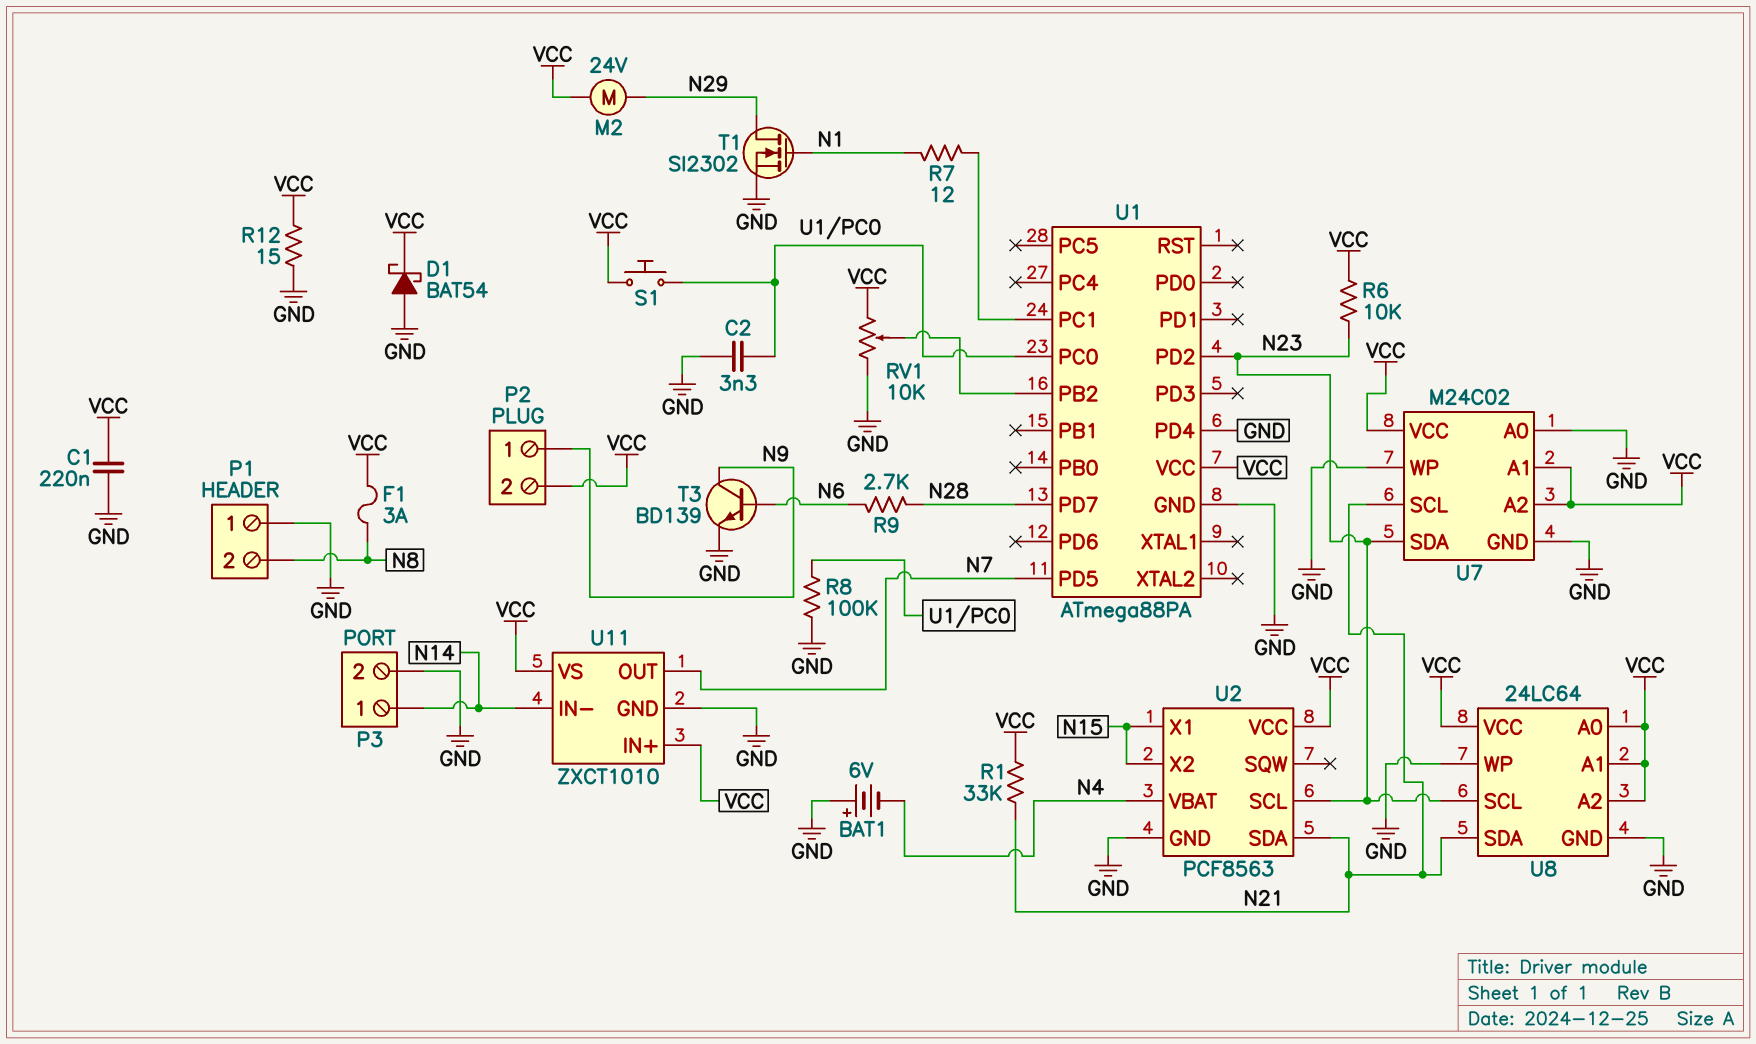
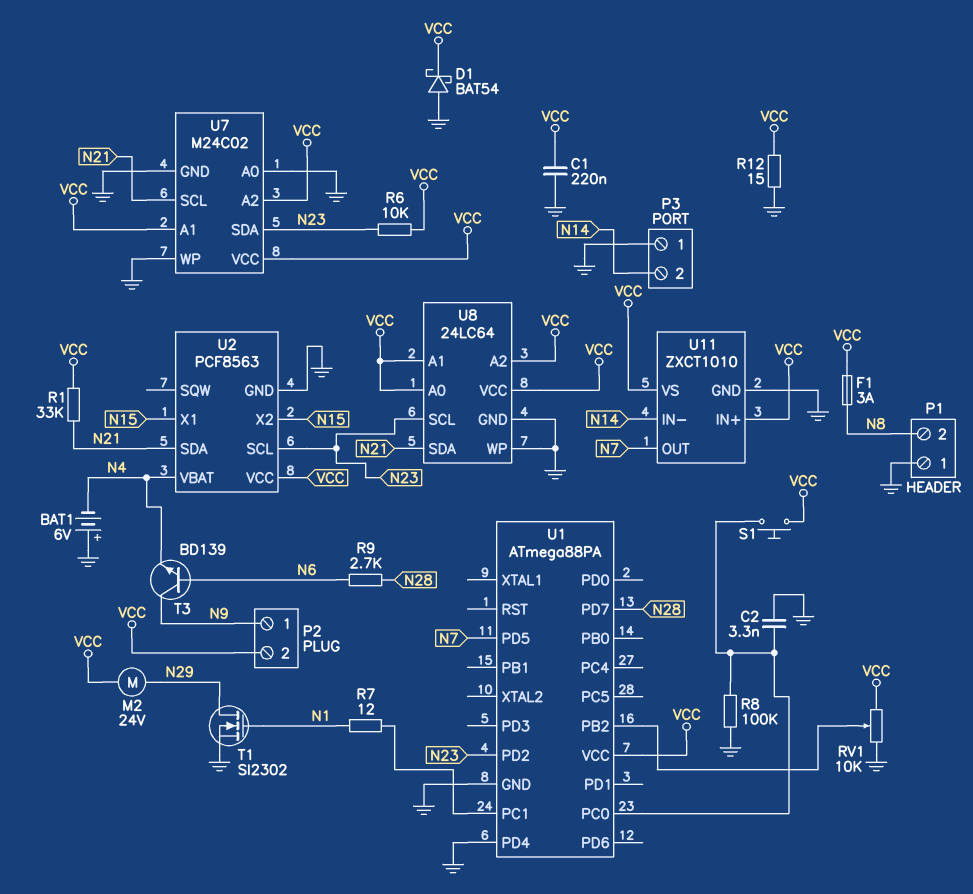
P3 pin 1: N14 -> GND
P3 pin 2: GND -> N14
T3: NPN BD139 (B N6, C N9, E GND) -> NPN BD139 (B N6, C N9, E N4)

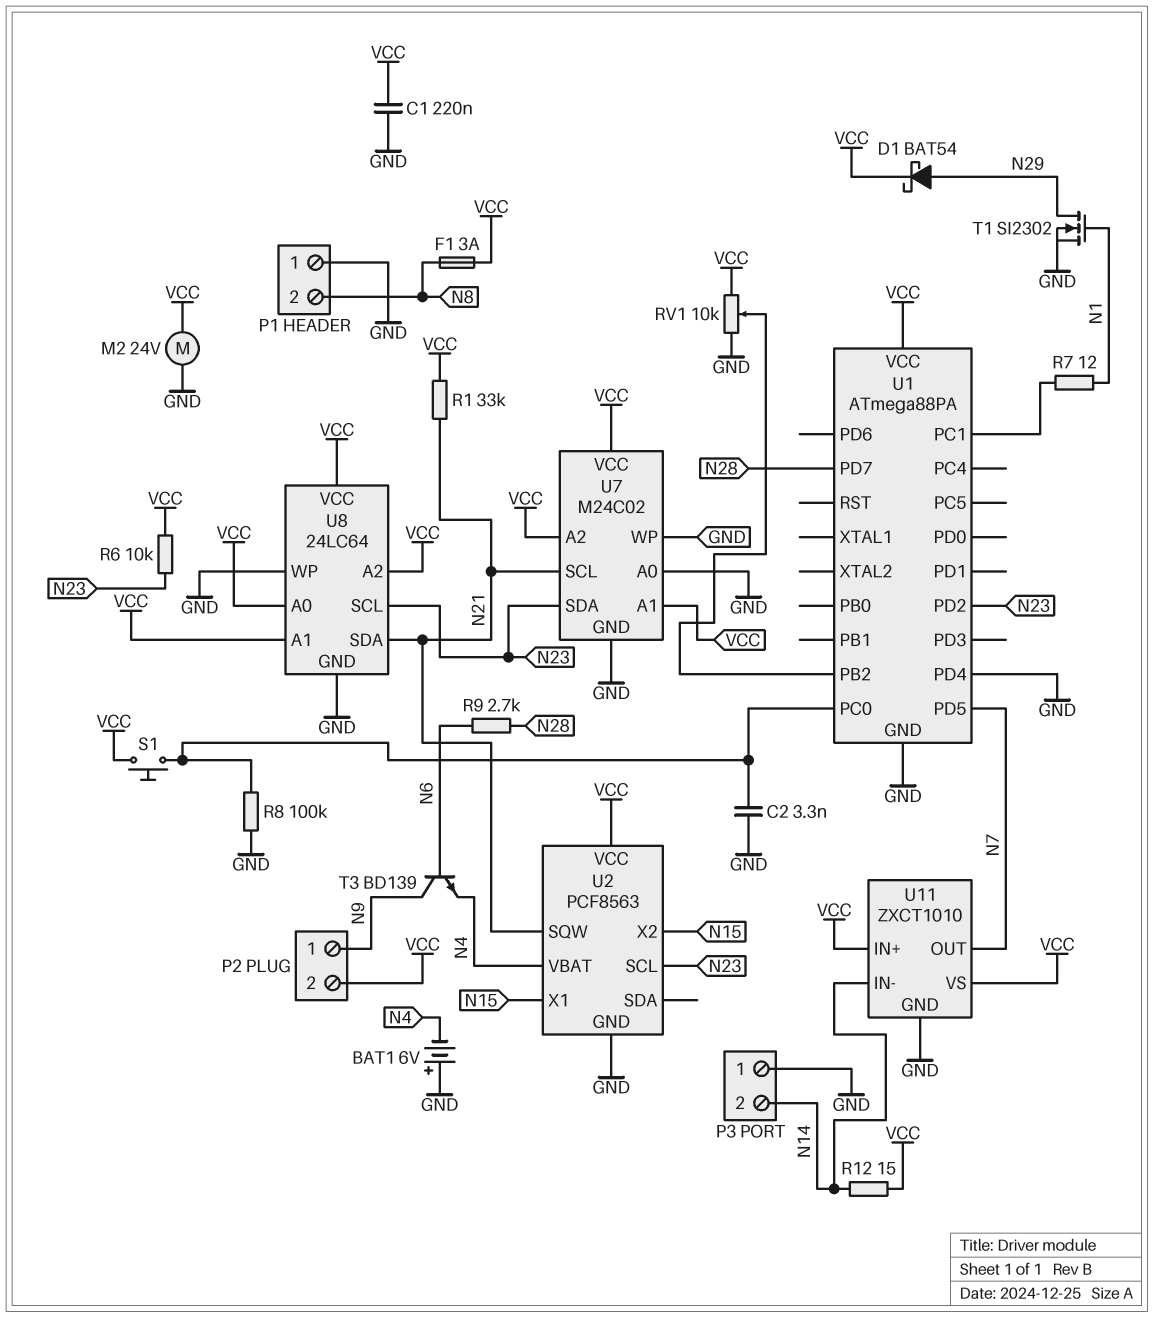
D1: schottky BAT54 (A GND, K VCC) -> schottky BAT54 (A N29, K VCC)
M2: motor 24V (N29, VCC) -> motor 24V (GND, VCC)
R12: 15 (GND, VCC) -> 15 (N14, VCC)
U2 pin SDA: N21 -> none
U2 pin SQW: none -> N21

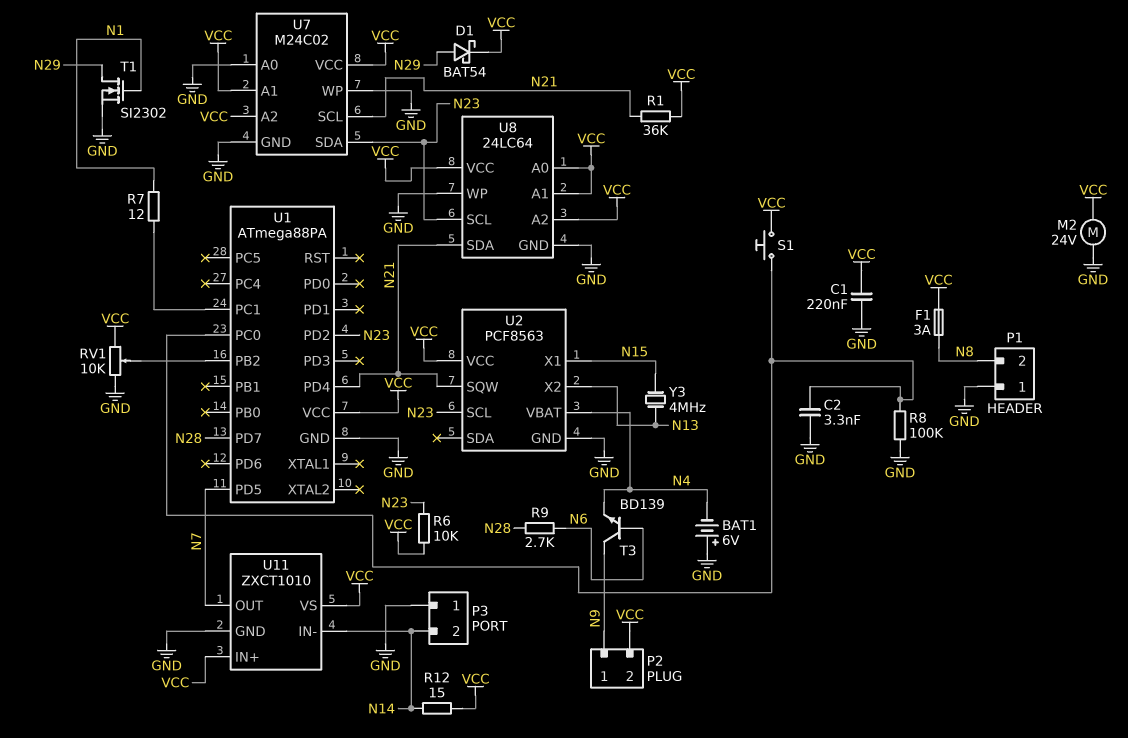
R1: 33k (N21, VCC) -> 36k (N21, VCC)
U1 pin PD4: GND -> N21
U2 pin X2: N15 -> N13
Y3: none -> 4MHz (N13, N15)

